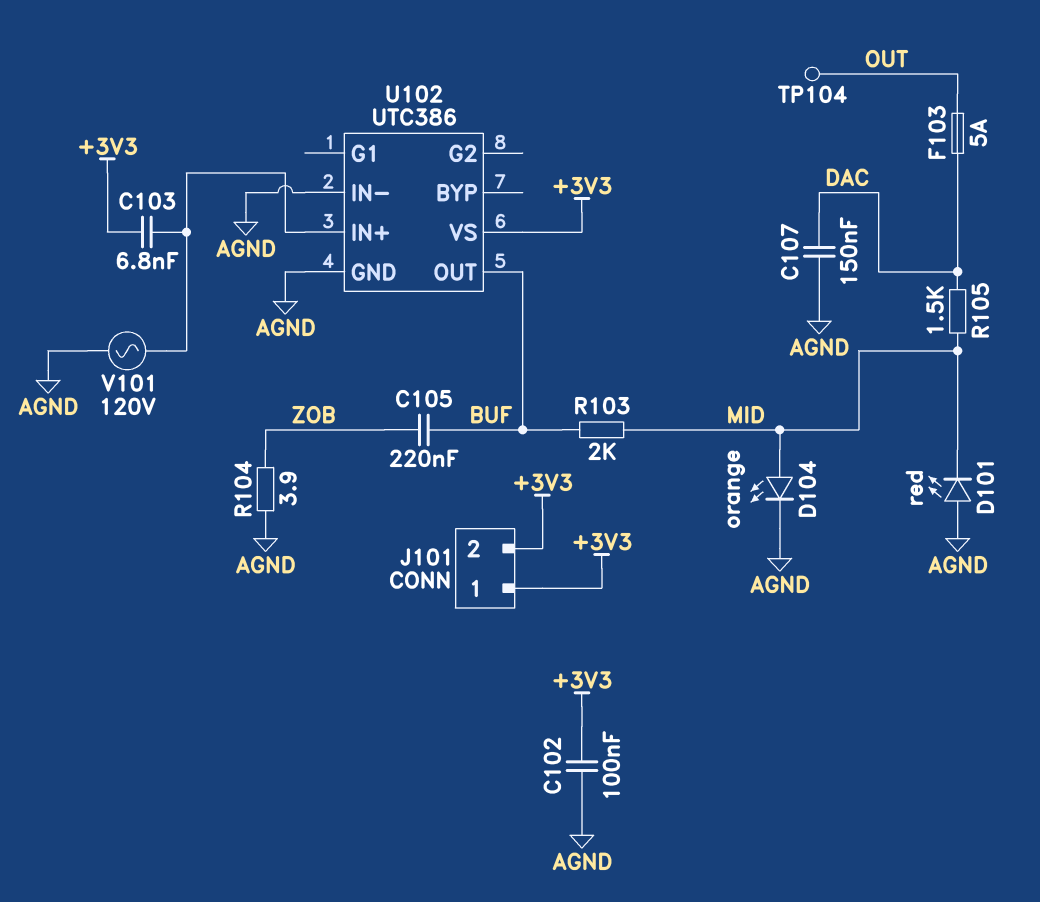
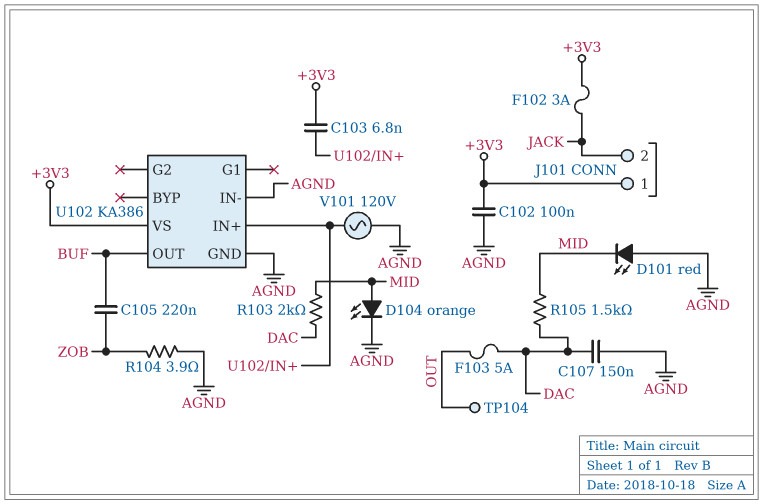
F102: none -> 3A (+3V3, JACK)
J101 pin 2: +3V3 -> JACK
R103: 2k (BUF, MID) -> 2k (DAC, MID)
U102: UTC386 -> KA386

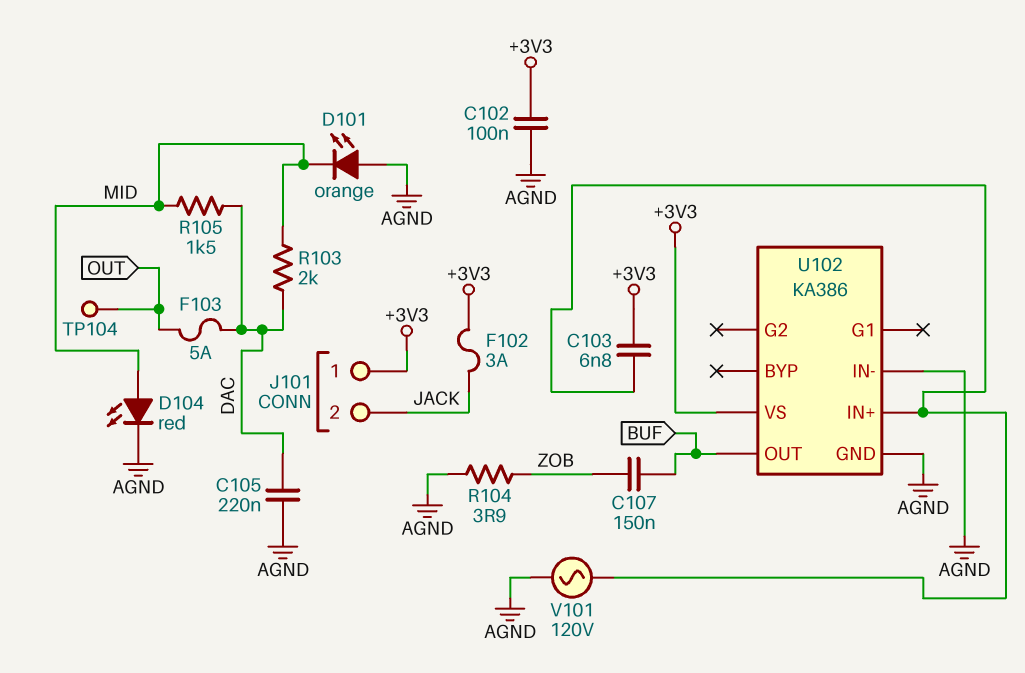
C105: 220nF (BUF, ZOB) -> 220nF (AGND, DAC)
C107: 150nF (AGND, DAC) -> 150nF (BUF, ZOB)
D101: LED red (A AGND, K MID) -> LED orange (A AGND, K MID)
D104: LED orange (A MID, K AGND) -> LED red (A MID, K AGND)

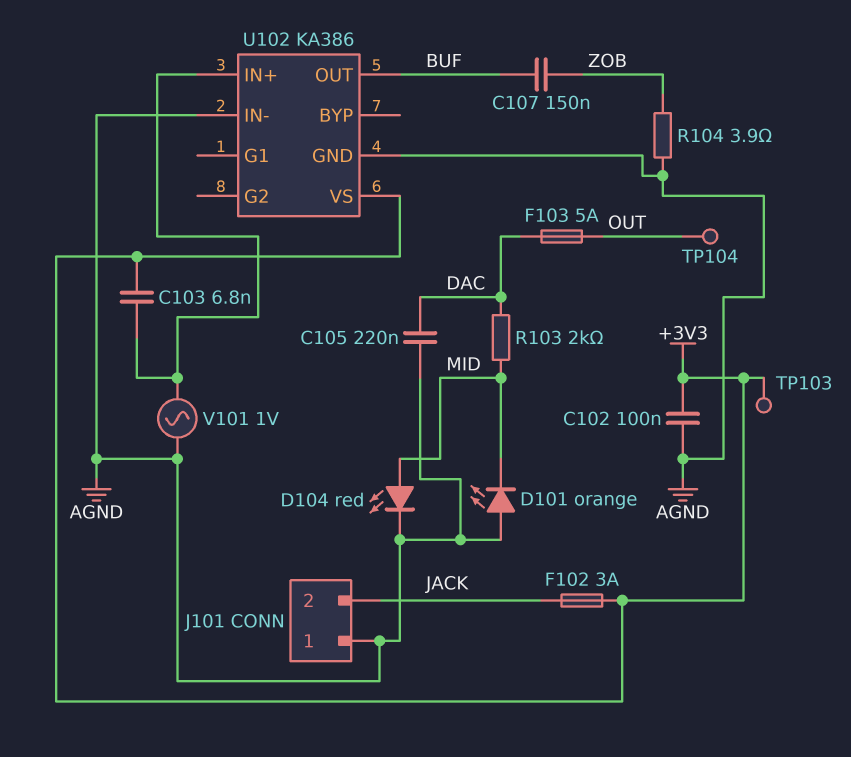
J101 pin 1: +3V3 -> AGND
R105: 1.5k (DAC, MID) -> none
TP103: none -> test point (+3V3)
V101: AC 120V (AGND, U102/IN+) -> AC 1V (AGND, U102/IN+)

